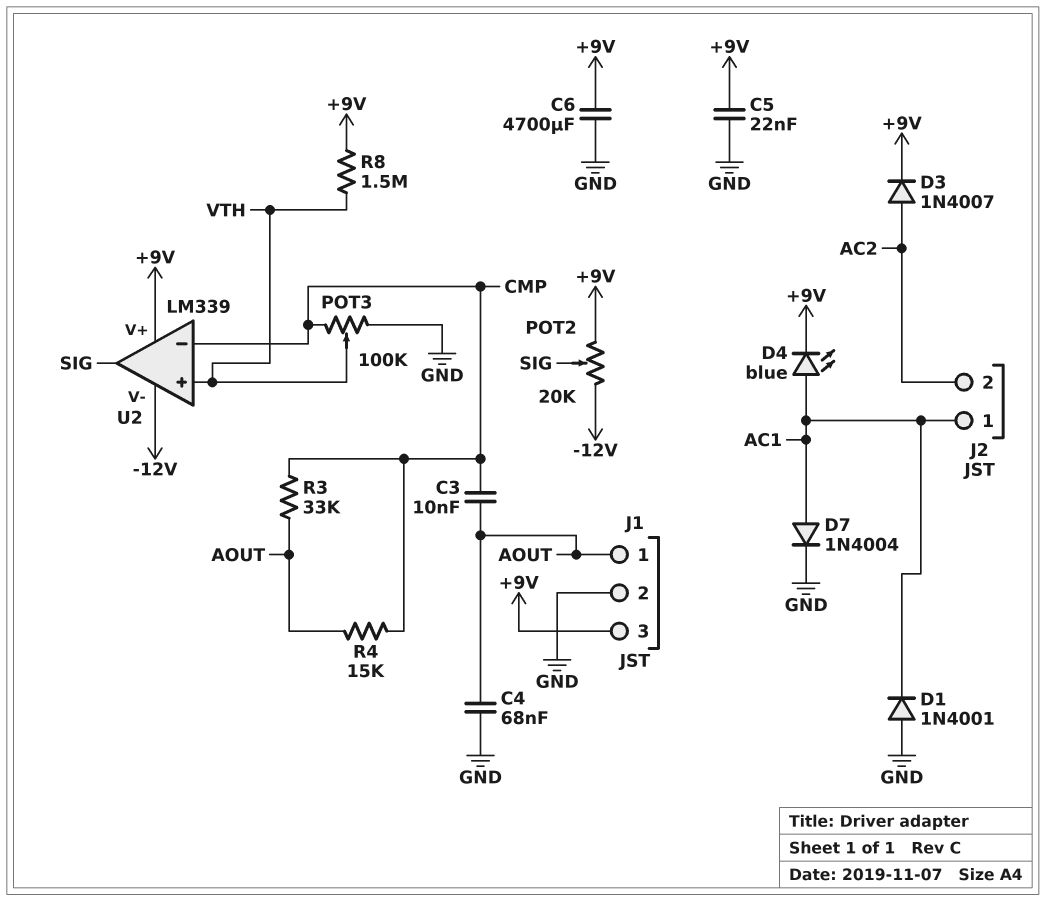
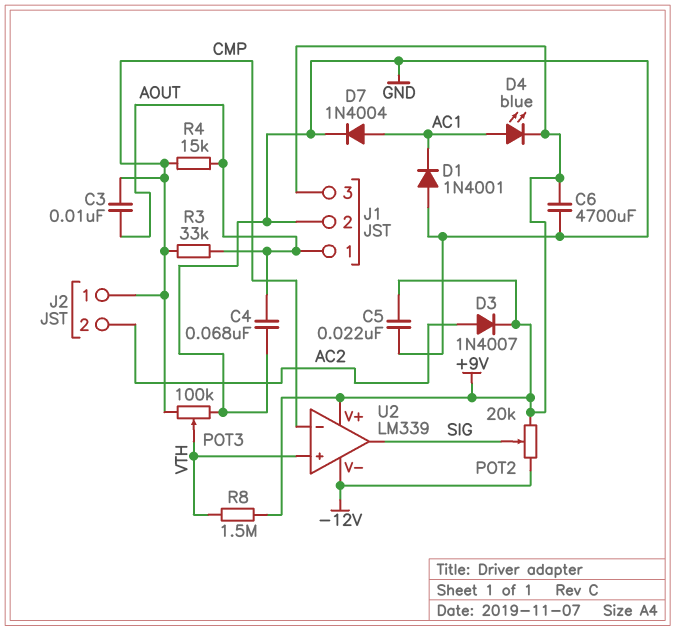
J2 pin 1: AC1 -> CMP

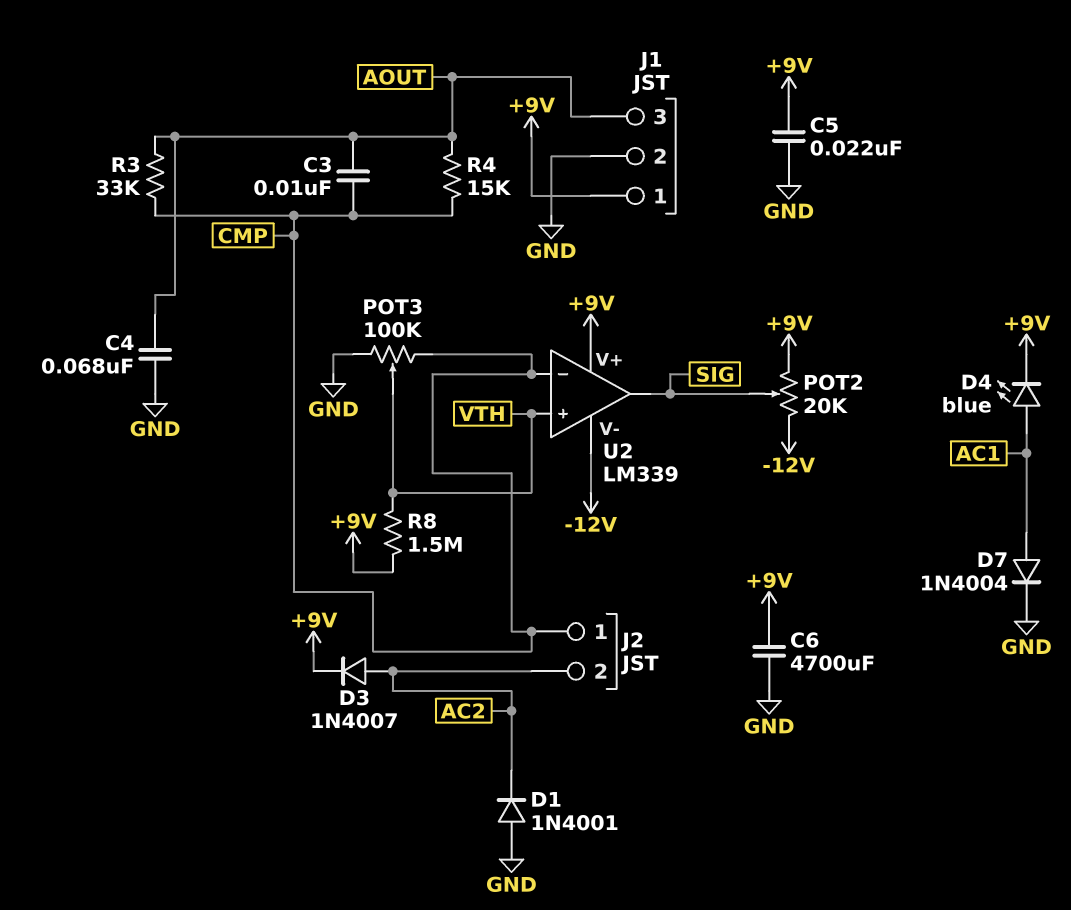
D1: diode 1N4001 (A GND, K AC1) -> diode 1N4001 (A GND, K AC2)
J1 pin 1: AOUT -> +9V
J1 pin 3: +9V -> AOUT

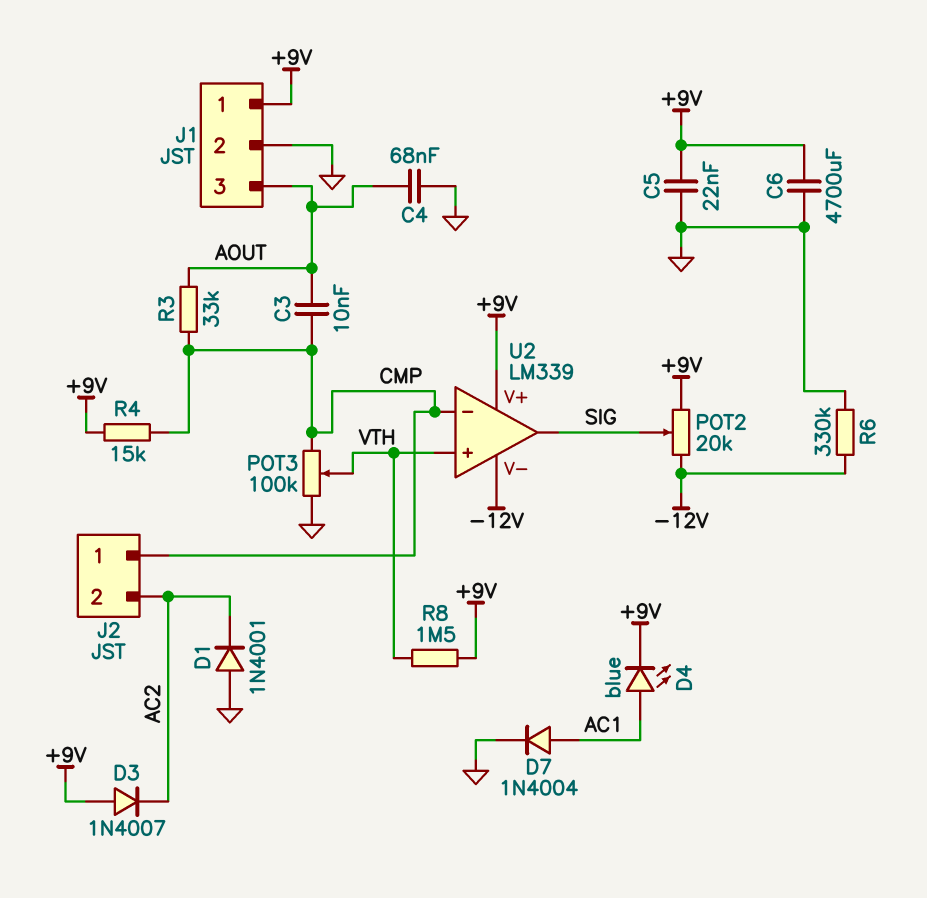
D3: diode 1N4007 (A AC2, K +9V) -> diode 1N4007 (A +9V, K AC2)
R4: 15k (AOUT, CMP) -> 15k (+9V, CMP)
R6: none -> 330k (-12V, GND)

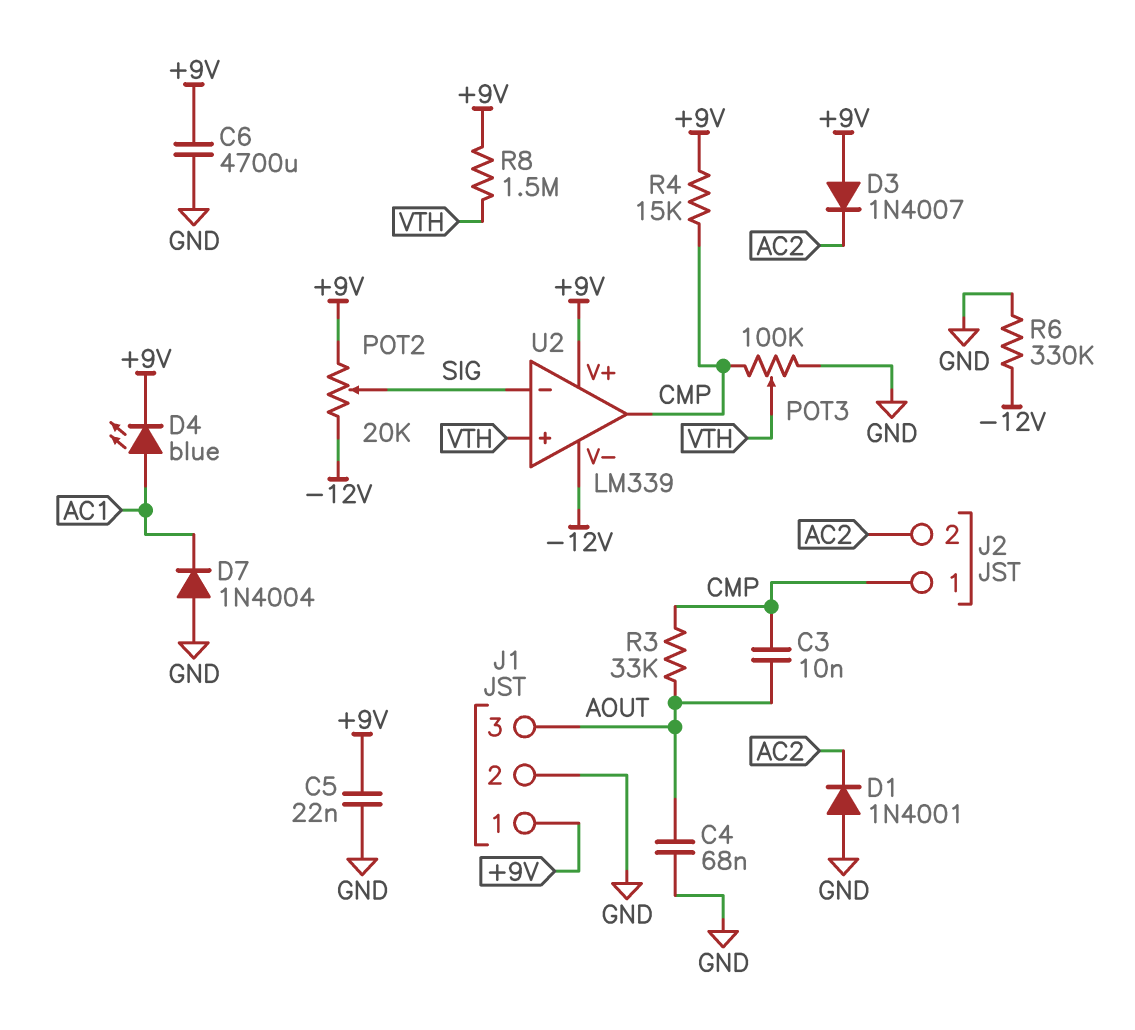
D7: diode 1N4004 (A AC1, K GND) -> diode 1N4004 (A GND, K AC1)
U2 pin in-: CMP -> SIG
U2 pin out: SIG -> CMP

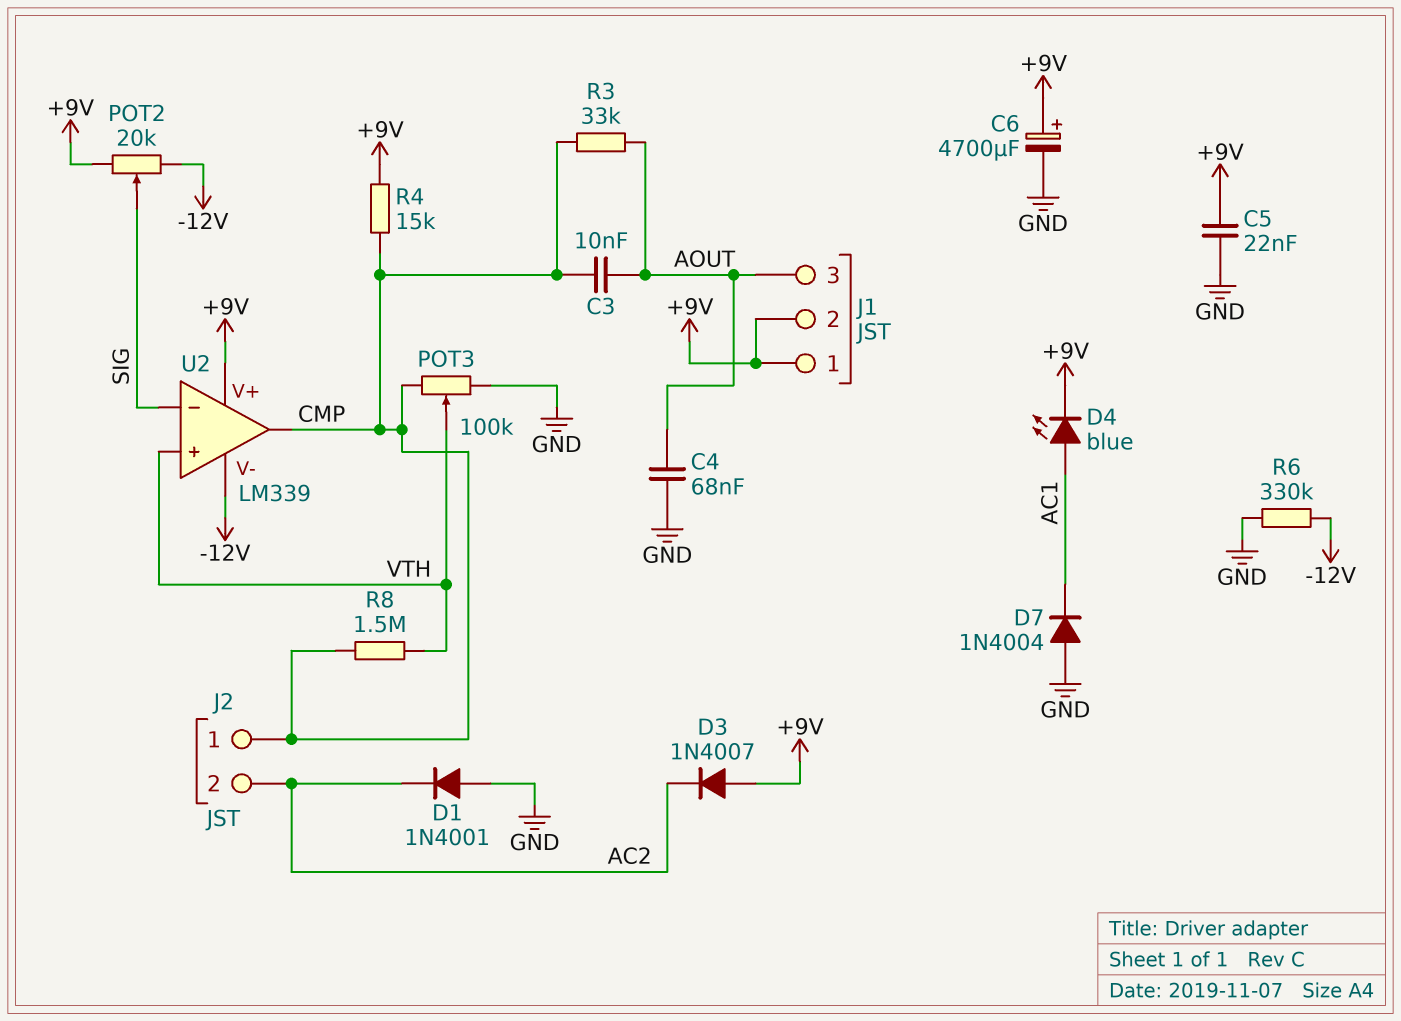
C6: 4700uF (+9V, GND) -> 4700uF (plus +9V, minus GND)
J1 pin 2: GND -> +9V
R8: 1.5M (+9V, VTH) -> 1.5M (CMP, VTH)

